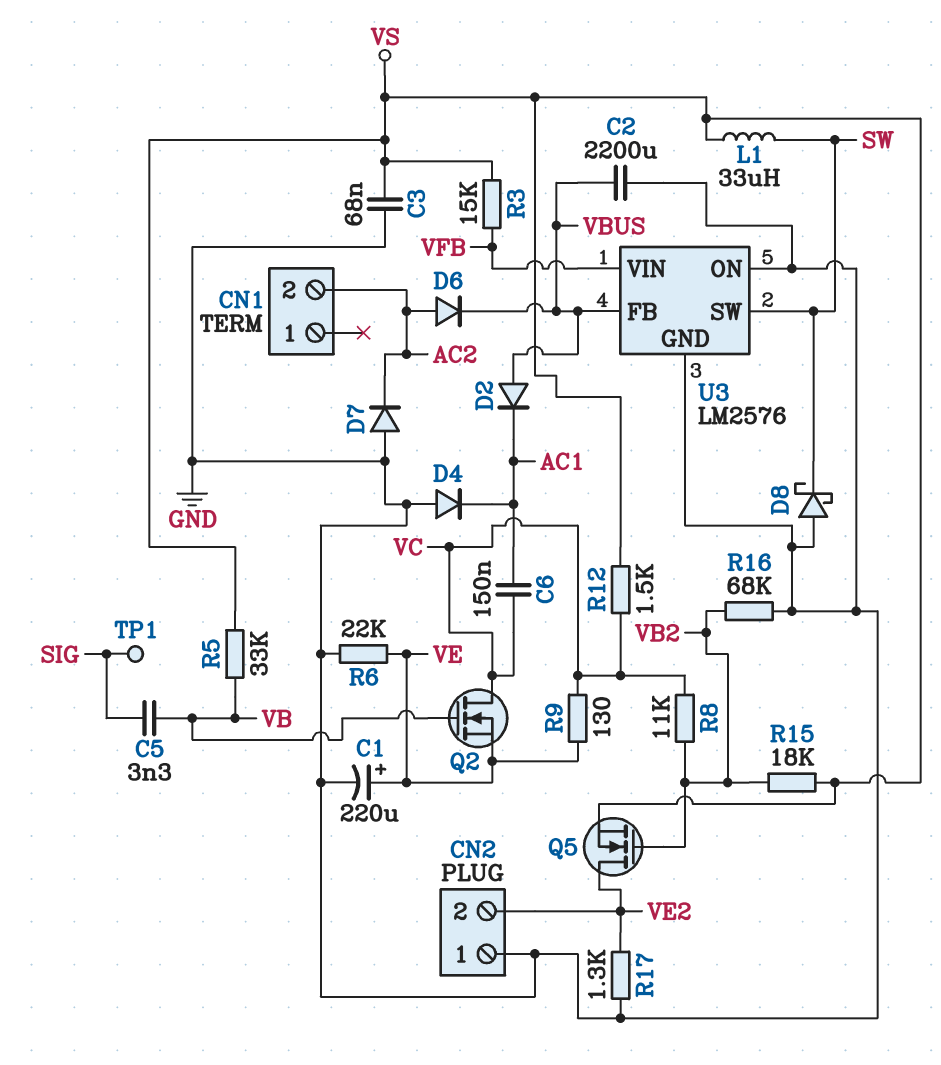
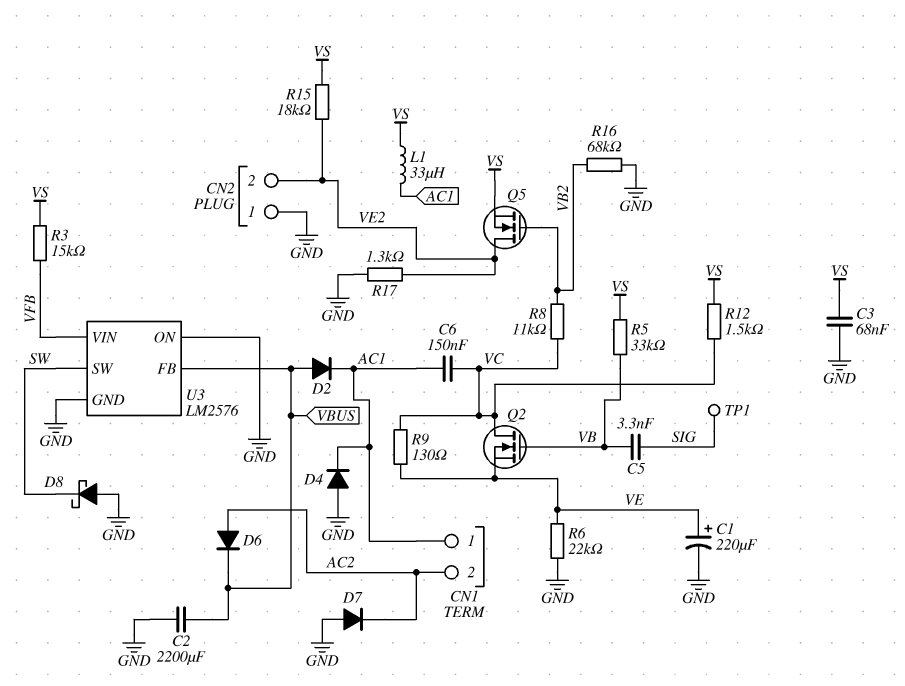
CN1 pin 1: none -> AC1
L1: 33uH (SW, VS) -> 33uH (AC1, VS)
R15: 18k (VB2, VS) -> 18k (VE2, VS)

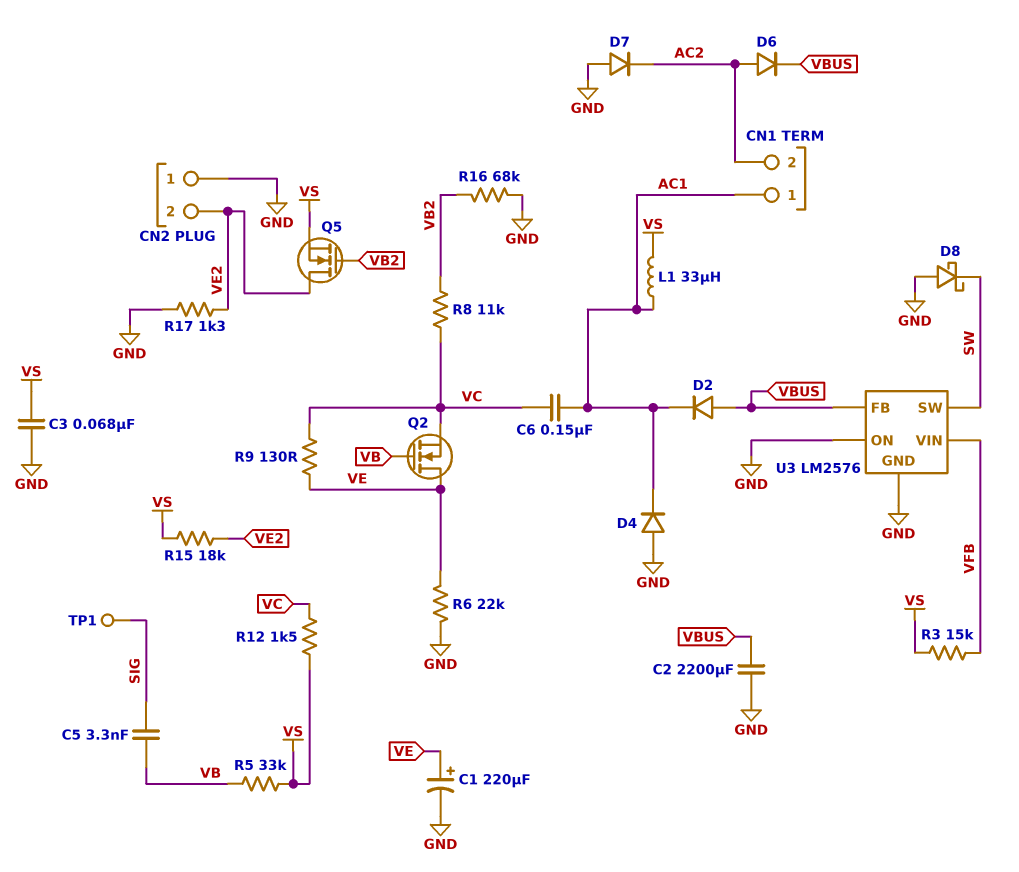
Q2: NMOS (G VB, D VC, S VE) -> NMOS (G VB, D VE, S VC)

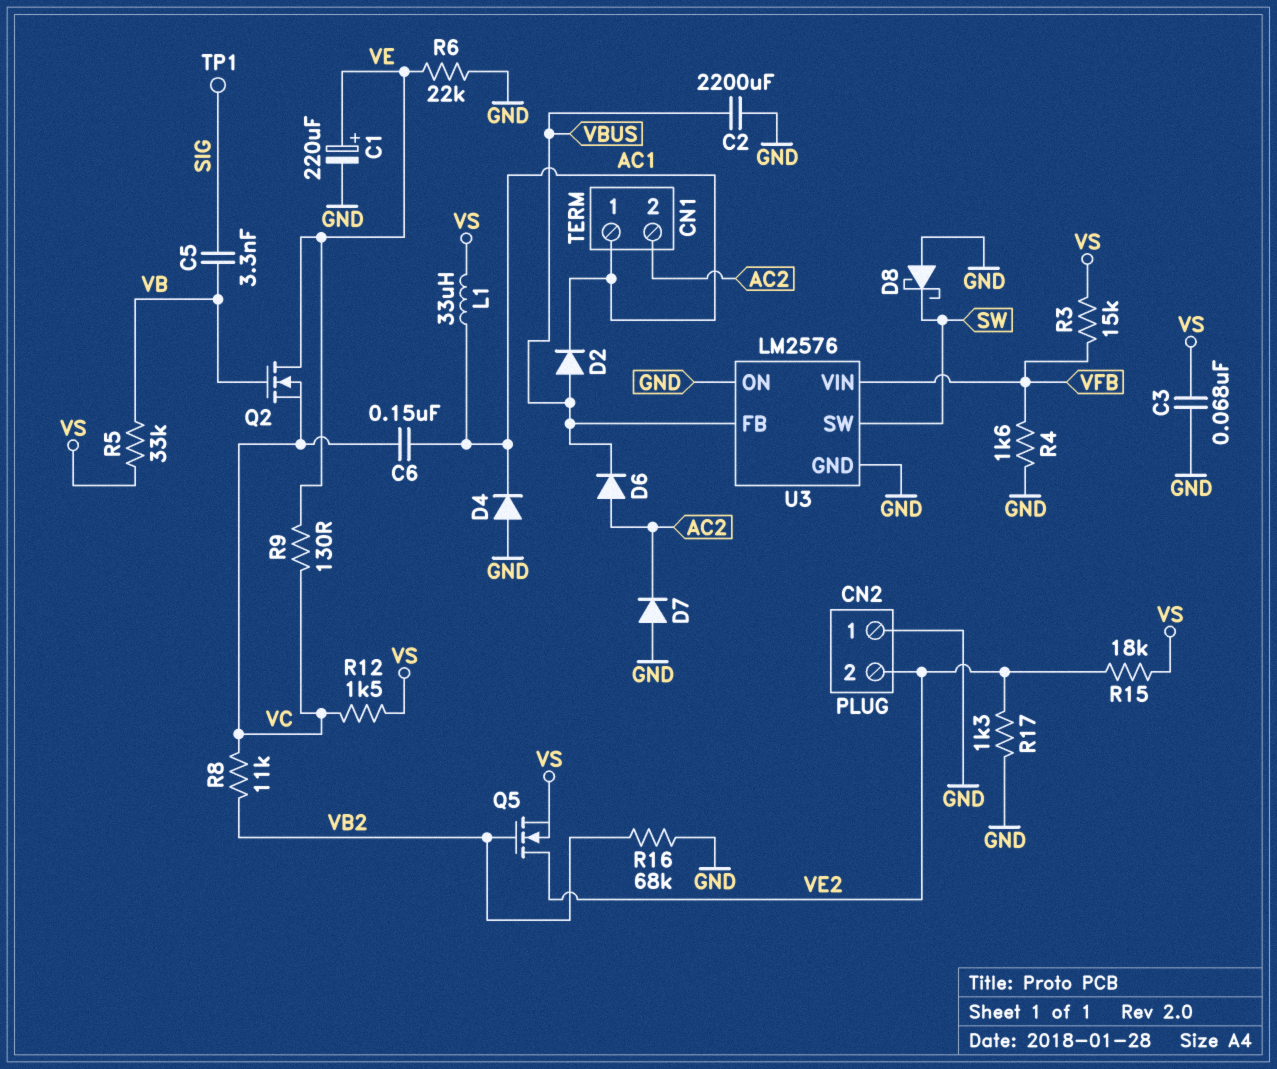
R4: none -> 1.6k (GND, VFB)

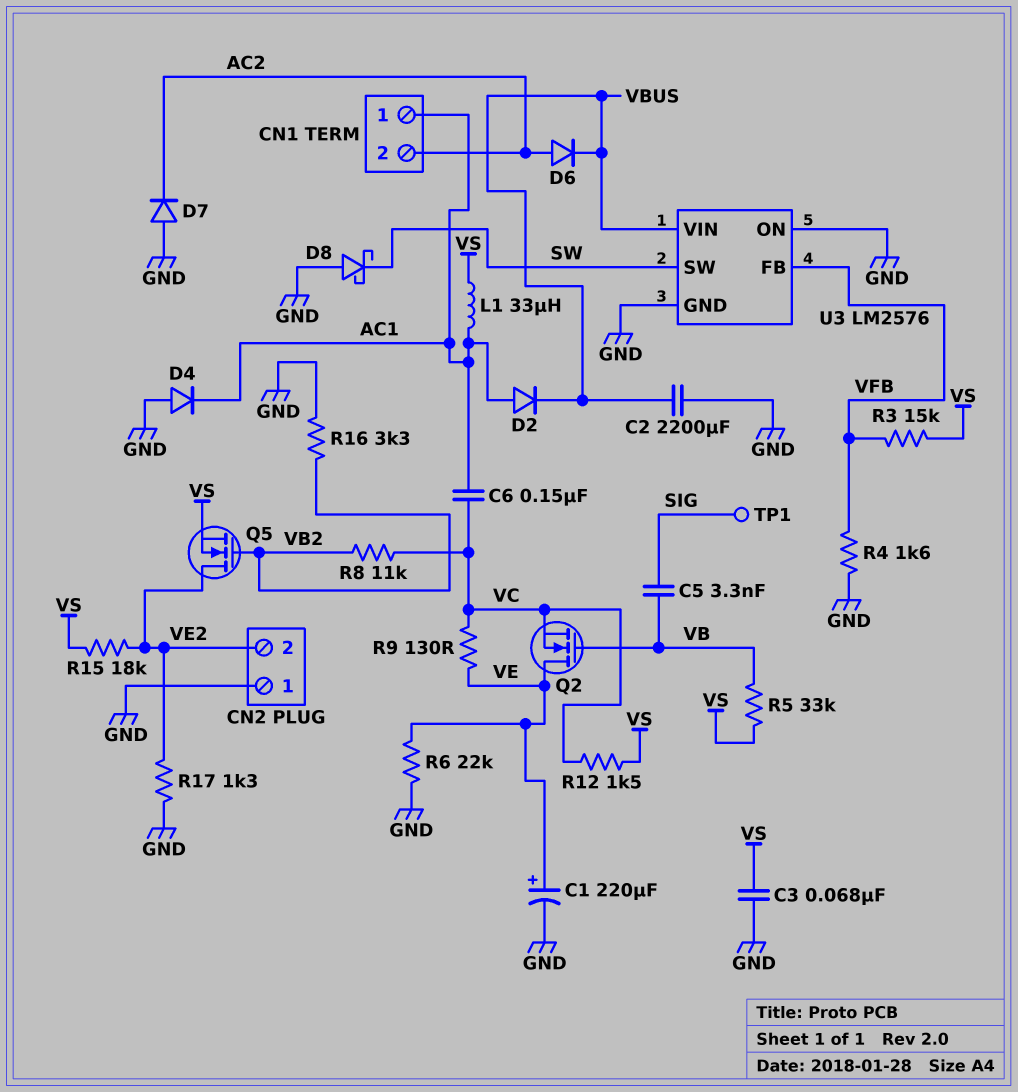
D2: diode (A VBUS, K AC1) -> diode (A AC1, K VBUS)
R16: 68k (GND, VB2) -> 3.3k (GND, VB2)
U3 pin FB: VBUS -> VFB
U3 pin VIN: VFB -> VBUS

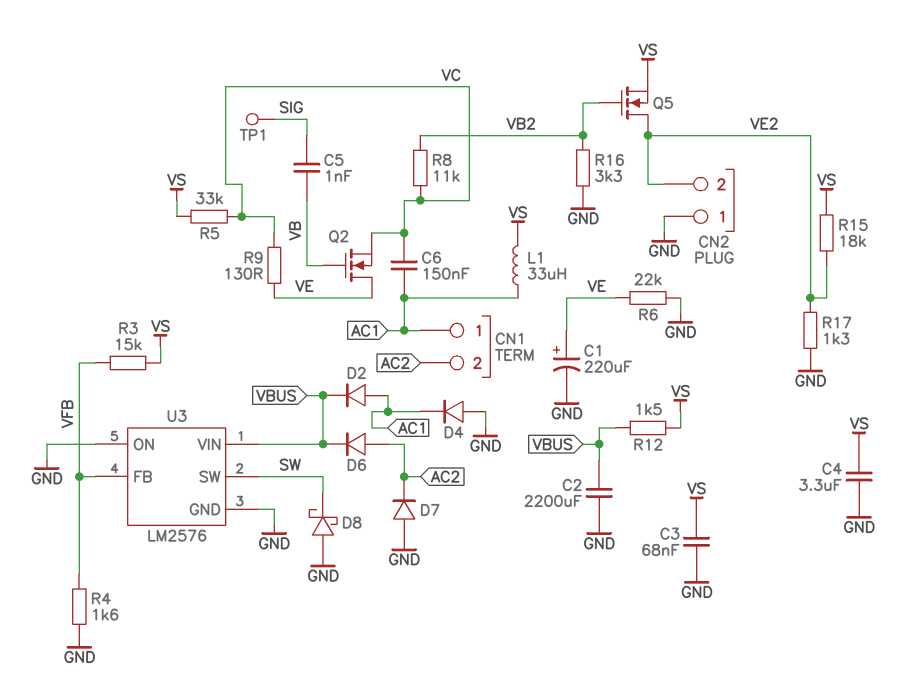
C4: none -> 3.3uF (GND, VS)
C5: 3.3nF (SIG, VB) -> 1nF (SIG, VB)
R5: 33k (VB, VS) -> 33k (VC, VS)
R12: 1.5k (VC, VS) -> 1.5k (VBUS, VS)

